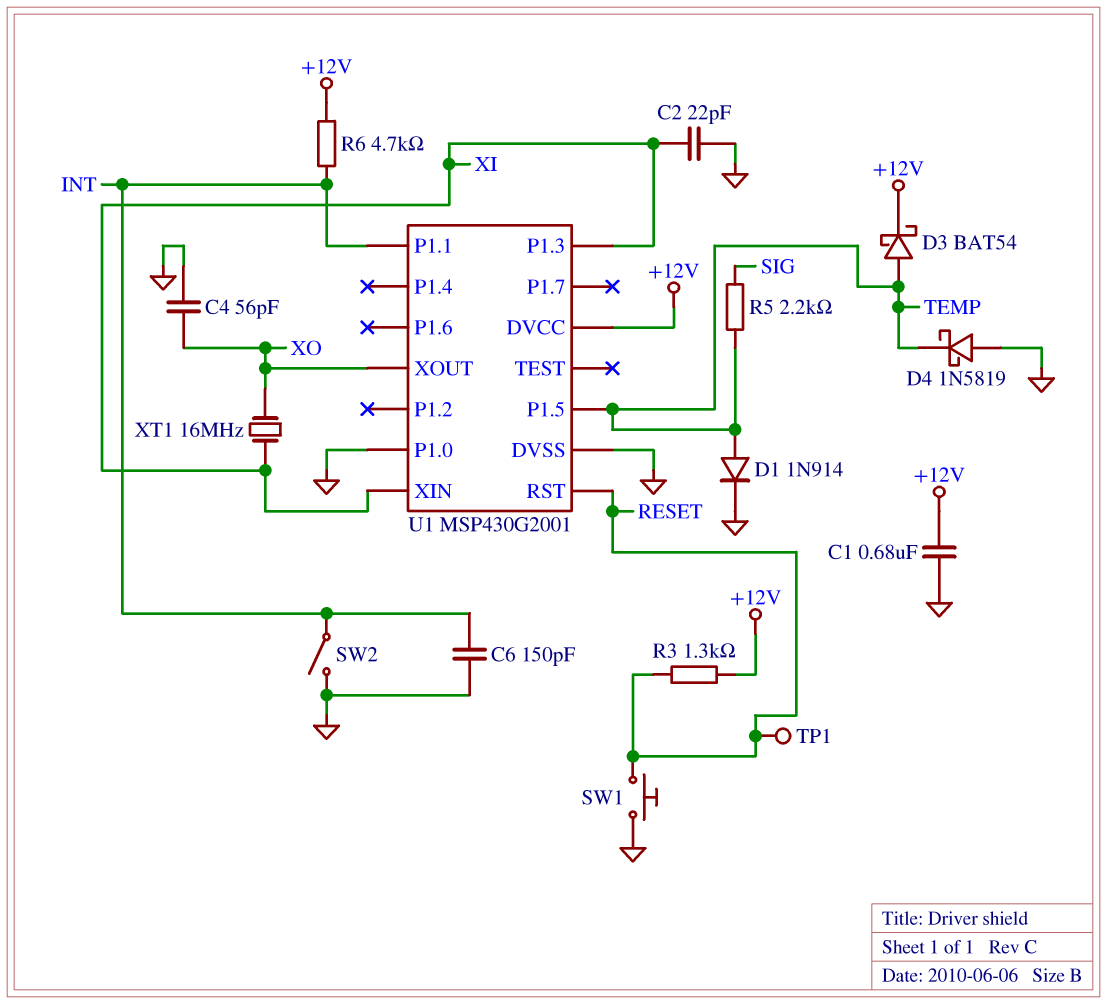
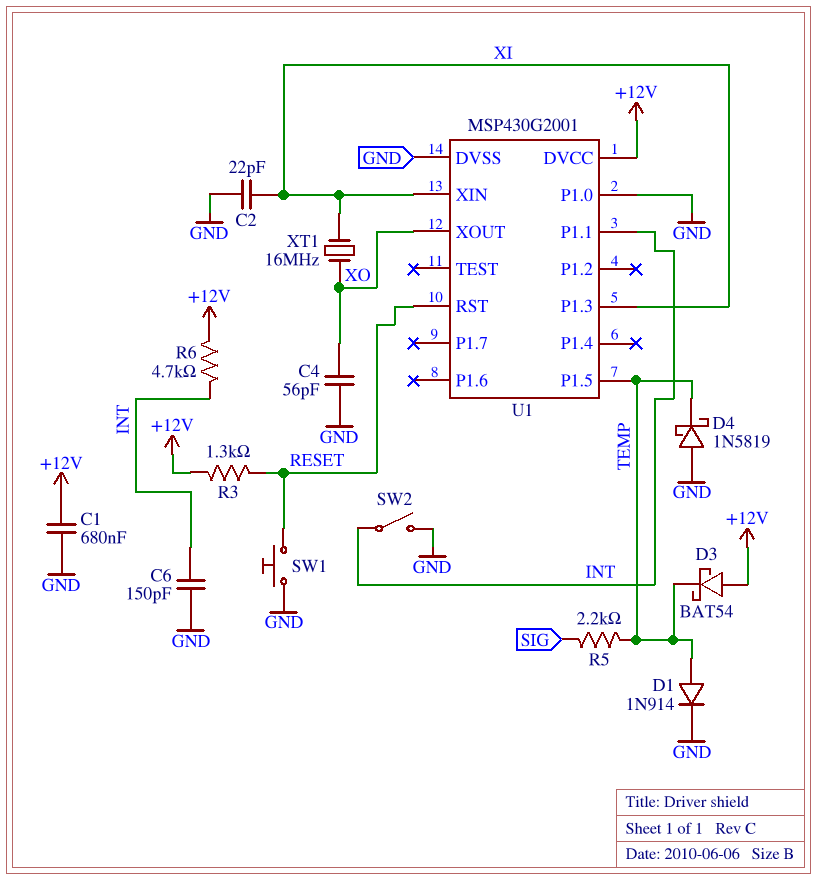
D3: schottky BAT54 (A TEMP, K +12V) -> schottky BAT54 (A +12V, K TEMP)
TP1: test point (RESET) -> none

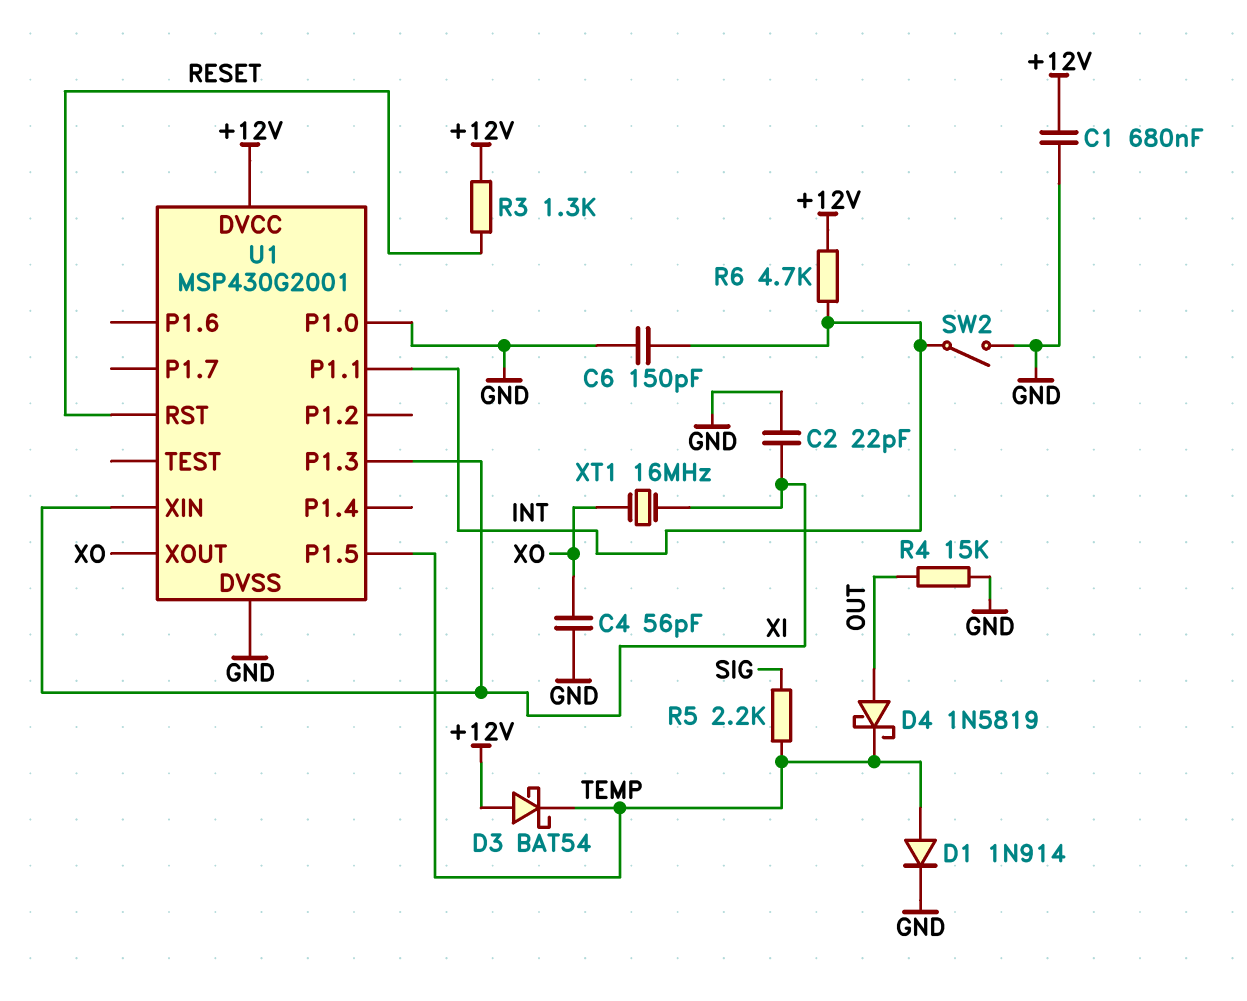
D4: schottky 1N5819 (A GND, K TEMP) -> schottky 1N5819 (A OUT, K TEMP)
R4: none -> 15k (GND, OUT)
SW1: button (GND, RESET) -> none

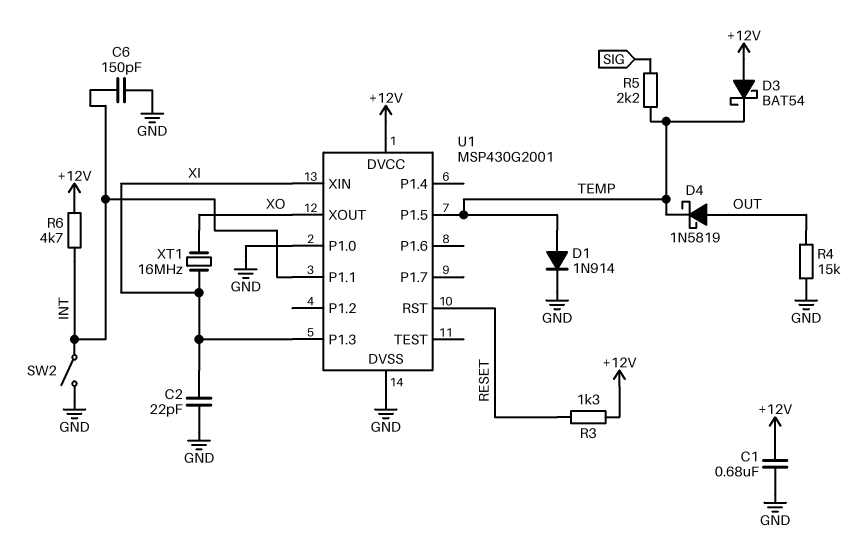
C4: 56pF (GND, XO) -> none

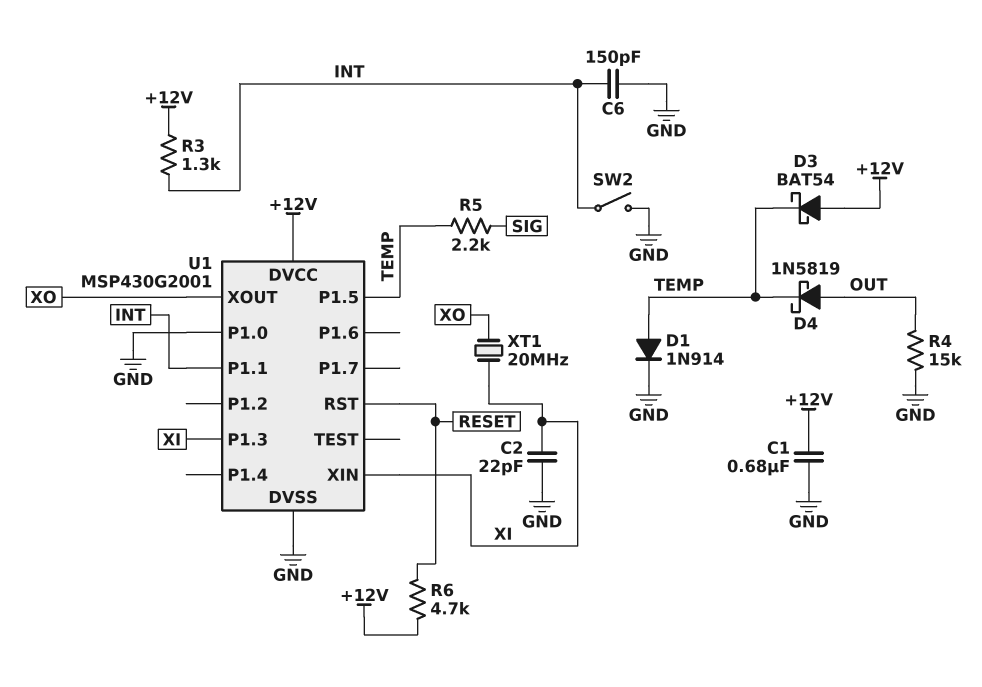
R3: 1.3k (+12V, RESET) -> 1.3k (+12V, INT)
R6: 4.7k (+12V, INT) -> 4.7k (+12V, RESET)
XT1: 16MHz (XI, XO) -> 20MHz (XI, XO)

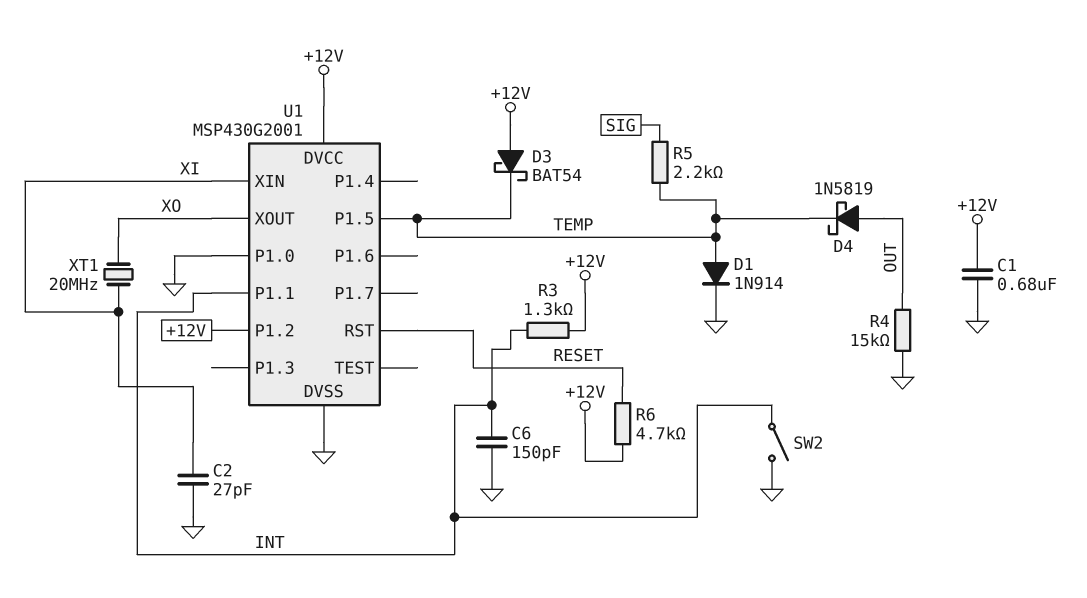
C2: 22pF (GND, XI) -> 27pF (GND, XI)
U1 pin P1.2: none -> +12V
U1 pin P1.3: XI -> none

